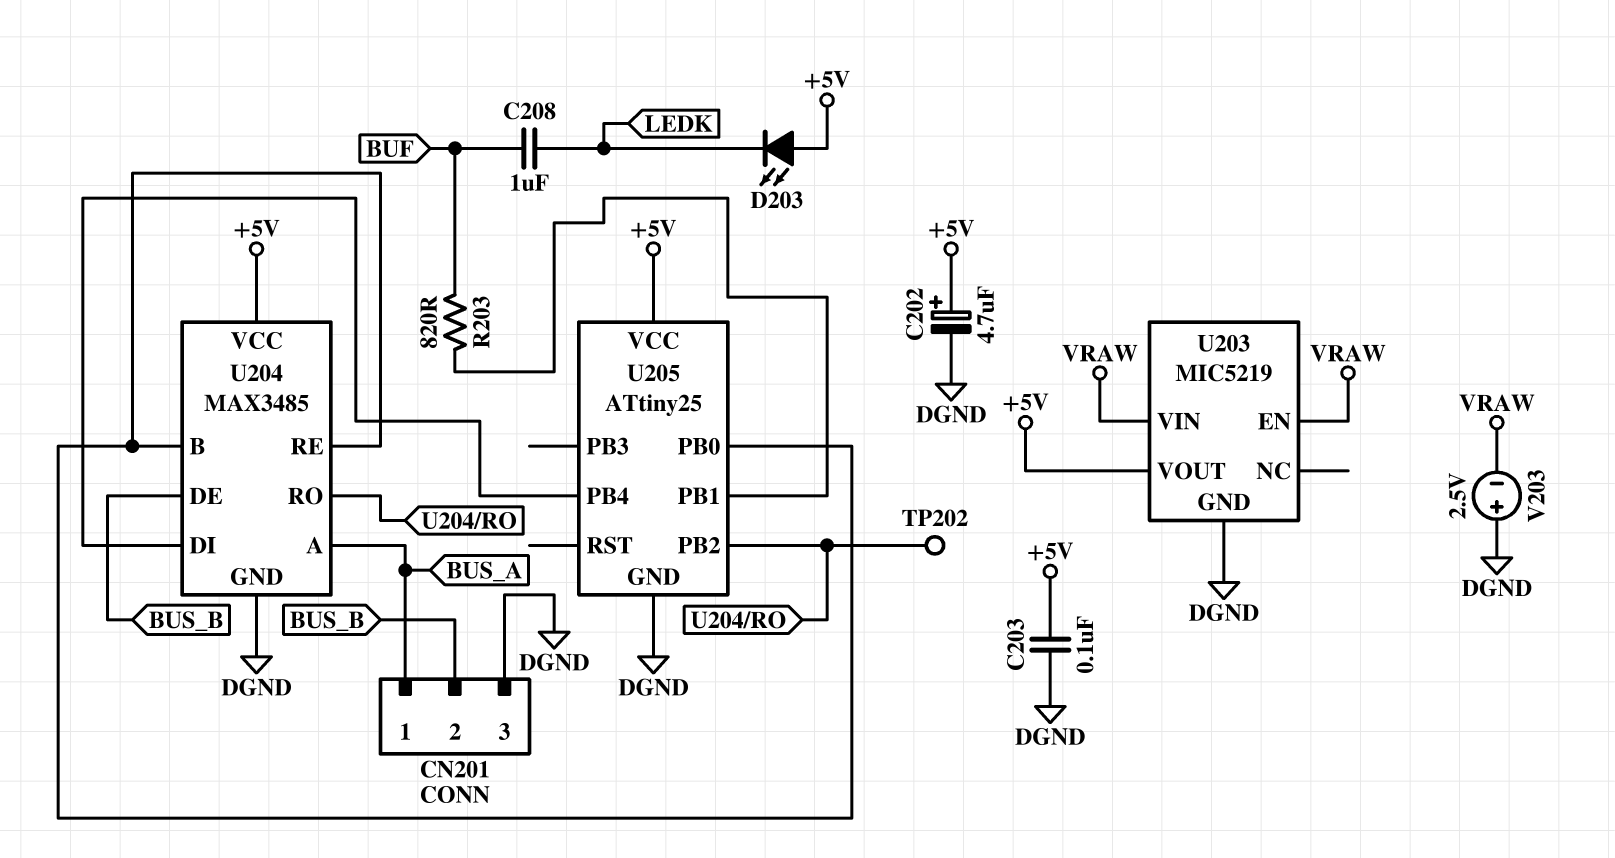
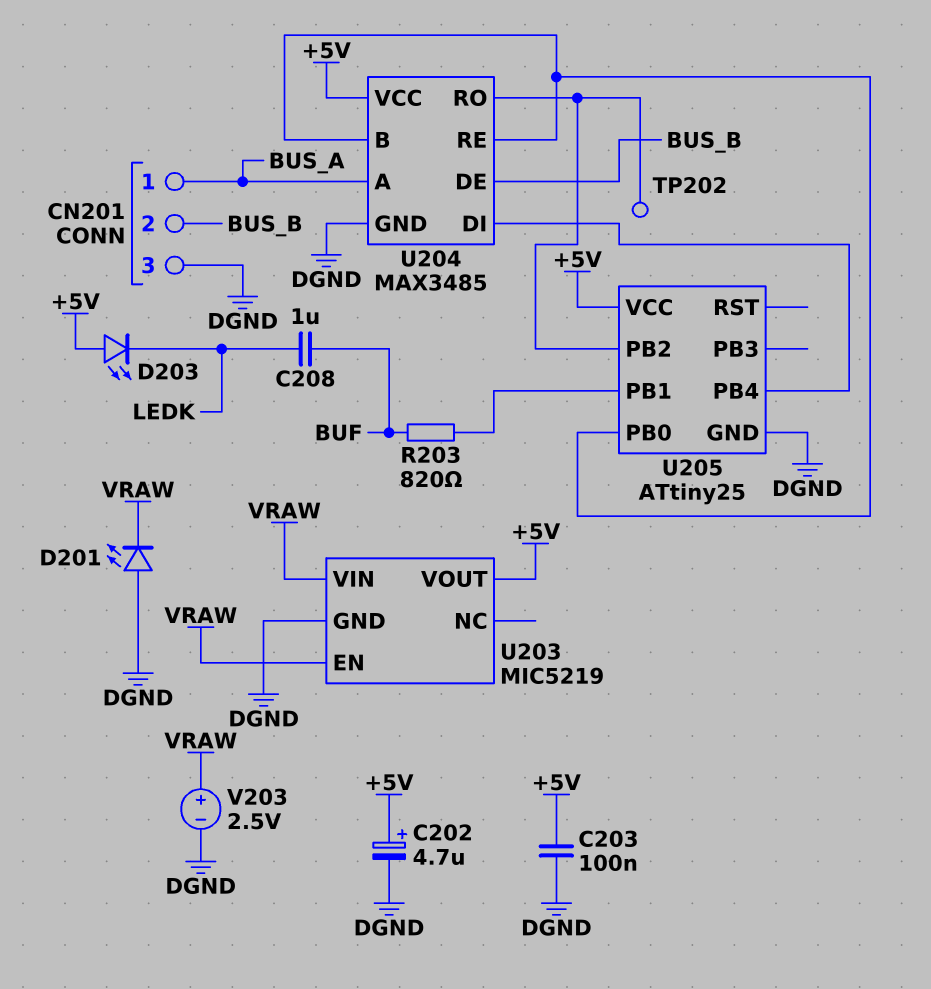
D201: none -> LED (A DGND, K VRAW)
V203: 2.5V (plus DGND, minus VRAW) -> 2.5V (plus VRAW, minus DGND)

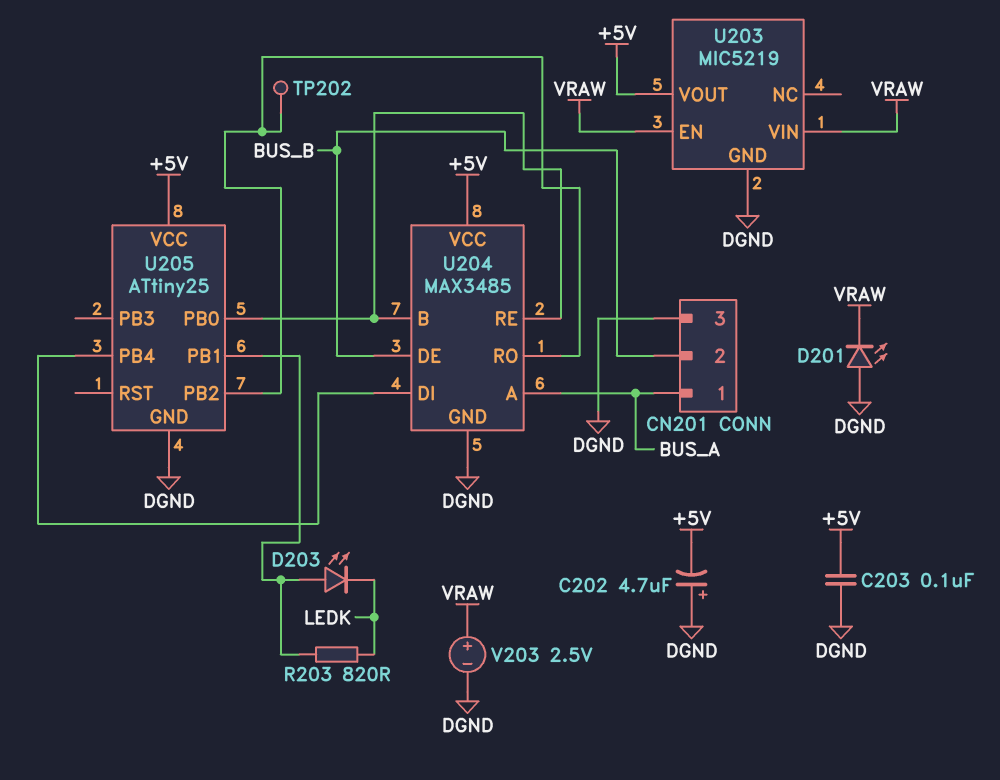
C202: 4.7uF (plus +5V, minus DGND) -> 4.7uF (plus DGND, minus +5V)
C208: 1uF (BUF, LEDK) -> none
D203: LED (A +5V, K LEDK) -> LED (A U205/PB1, K LEDK)
R203: 820 (BUF, U205/PB1) -> 820 (LEDK, U205/PB1)

